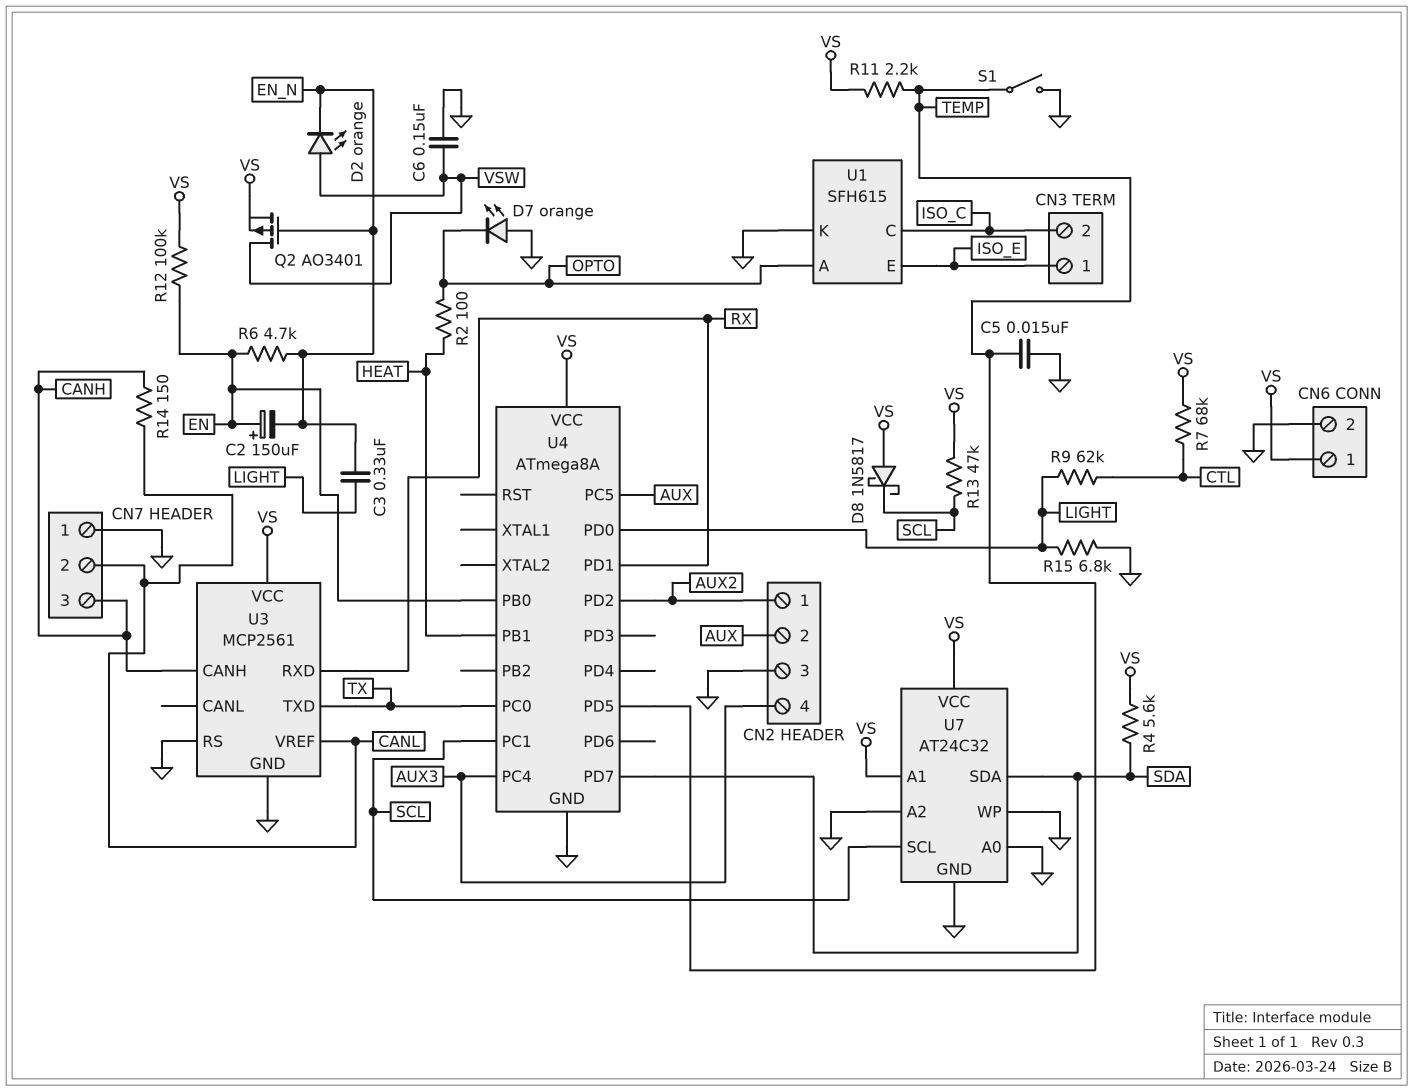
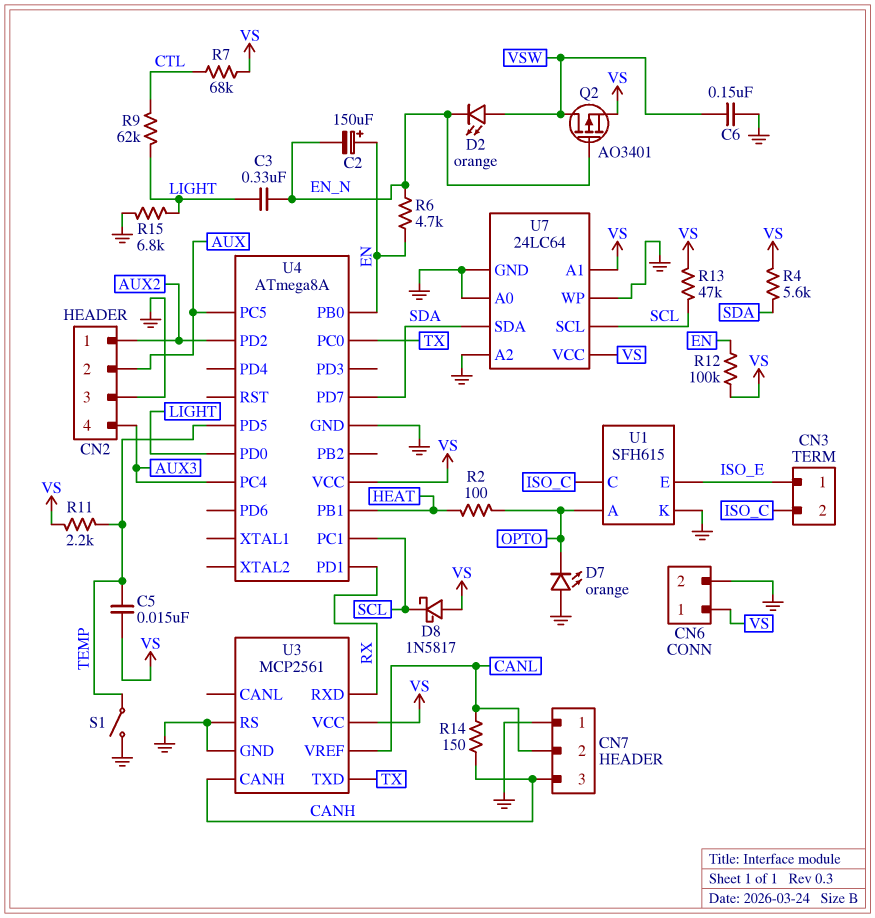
C5: 15nF (GND, TEMP) -> 15nF (TEMP, VS)
U7: AT24C32 -> 24LC64

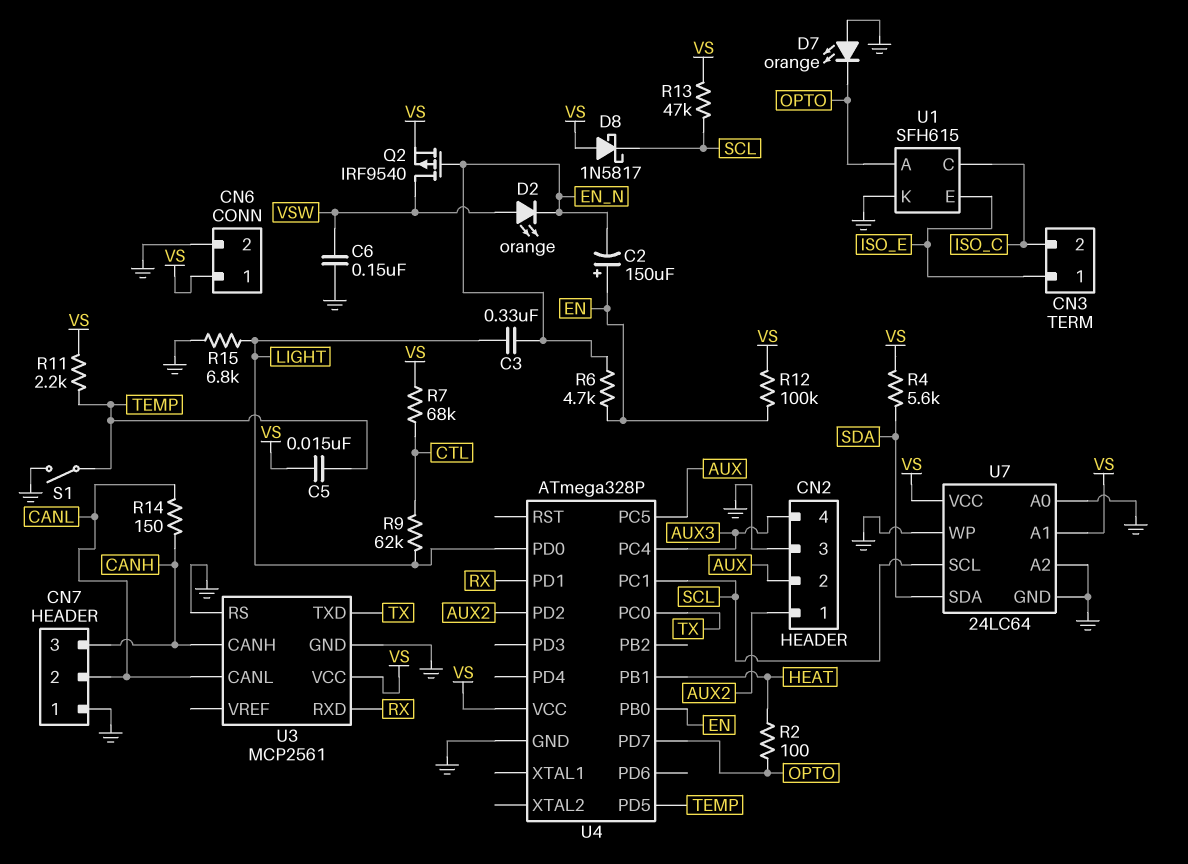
Q2: PMOS AO3401 (G EN_N, D VSW, S VS) -> PMOS IRF9540 (G EN_N, D VSW, S VS)
U3 pin CANL: none -> CANL
U3 pin VREF: CANL -> none
U4: ATmega8A -> ATmega328P
U4 pin PD7: SDA -> OPTO

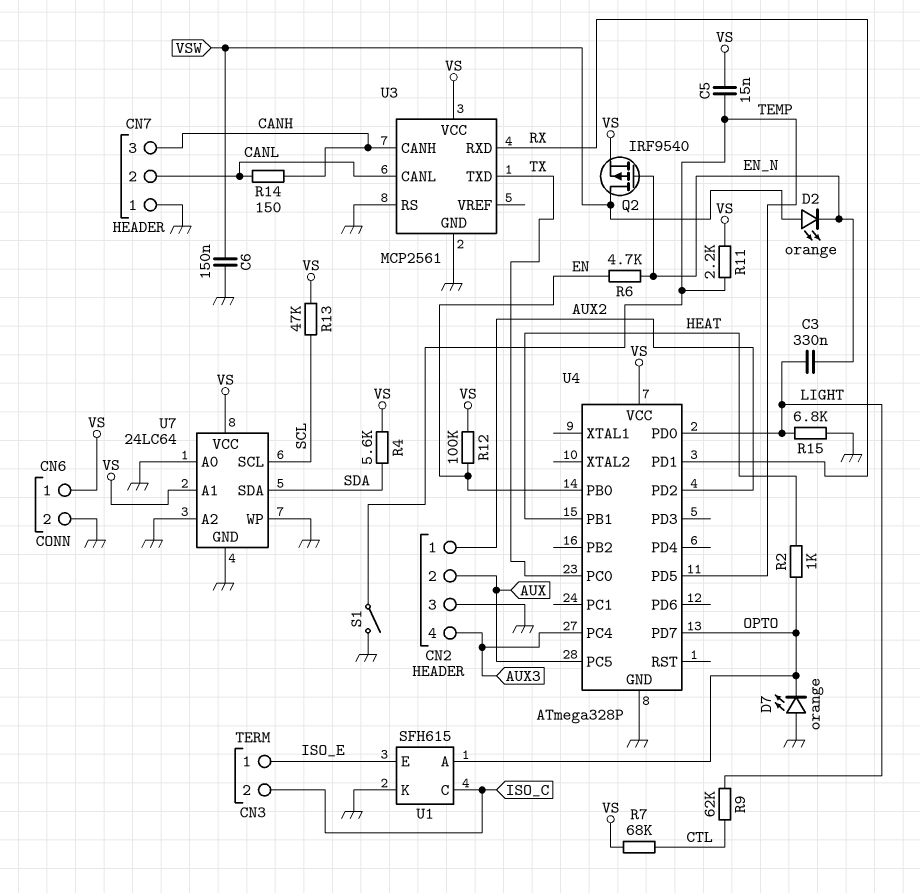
C2: 150uF (plus EN, minus EN_N) -> none
D8: schottky 1N5817 (A VS, K SCL) -> none
R2: 100 (HEAT, OPTO) -> 1k (HEAT, OPTO)
U4 pin PC1: SCL -> none

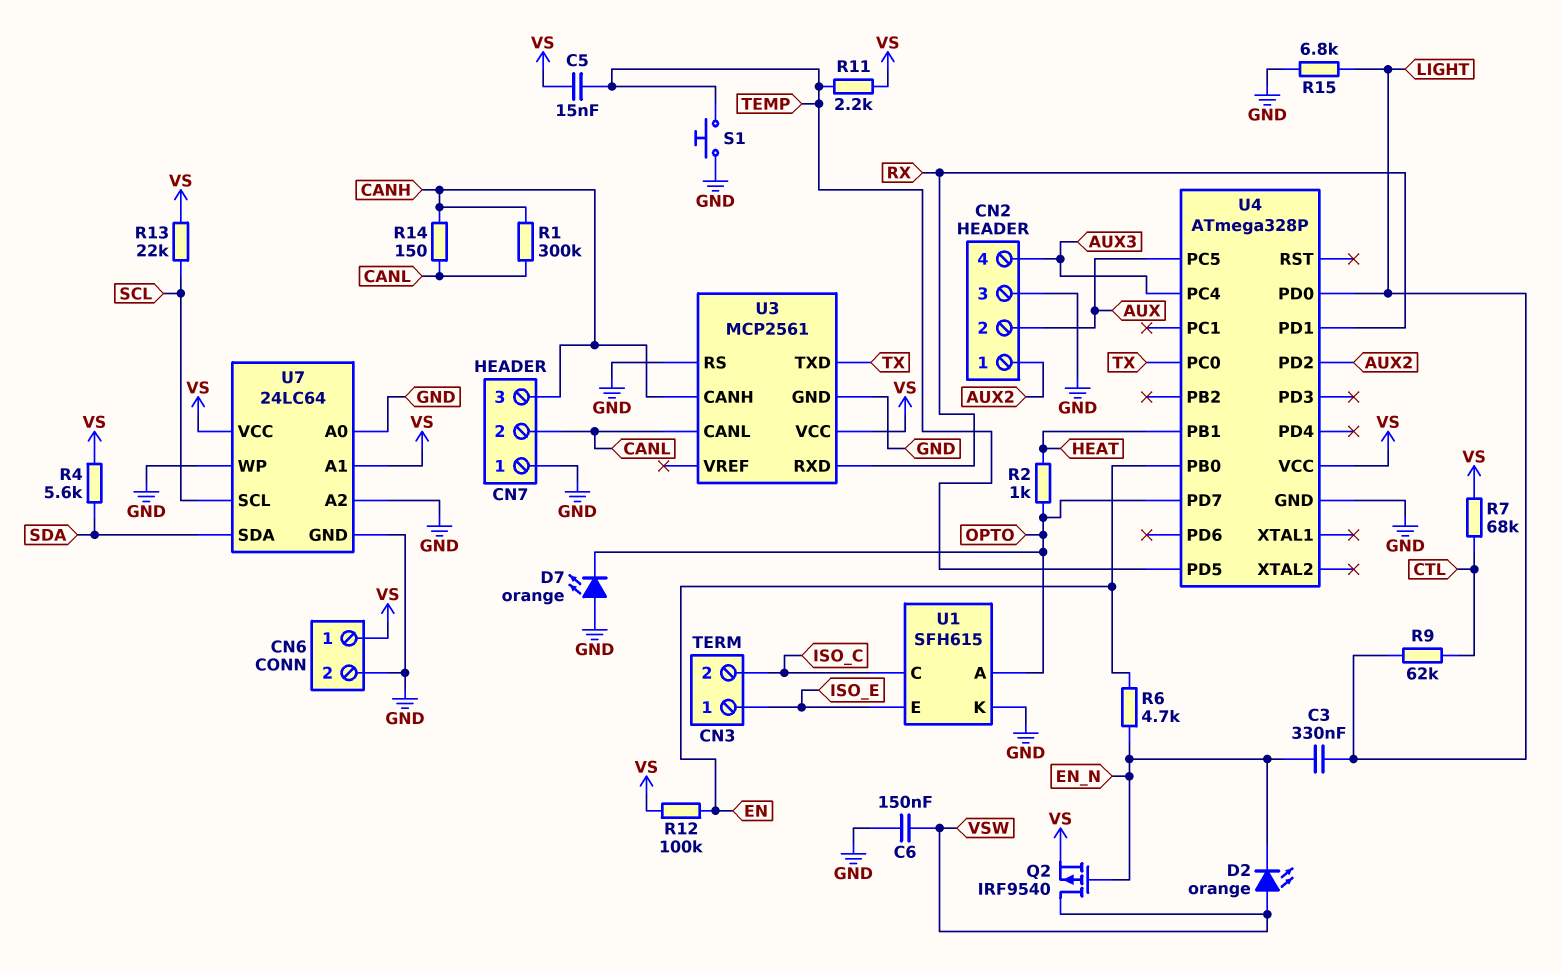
R1: none -> 300k (CANH, CANL)
R13: 47k (SCL, VS) -> 22k (SCL, VS)
S1: switch (GND, TEMP) -> button (GND, TEMP)

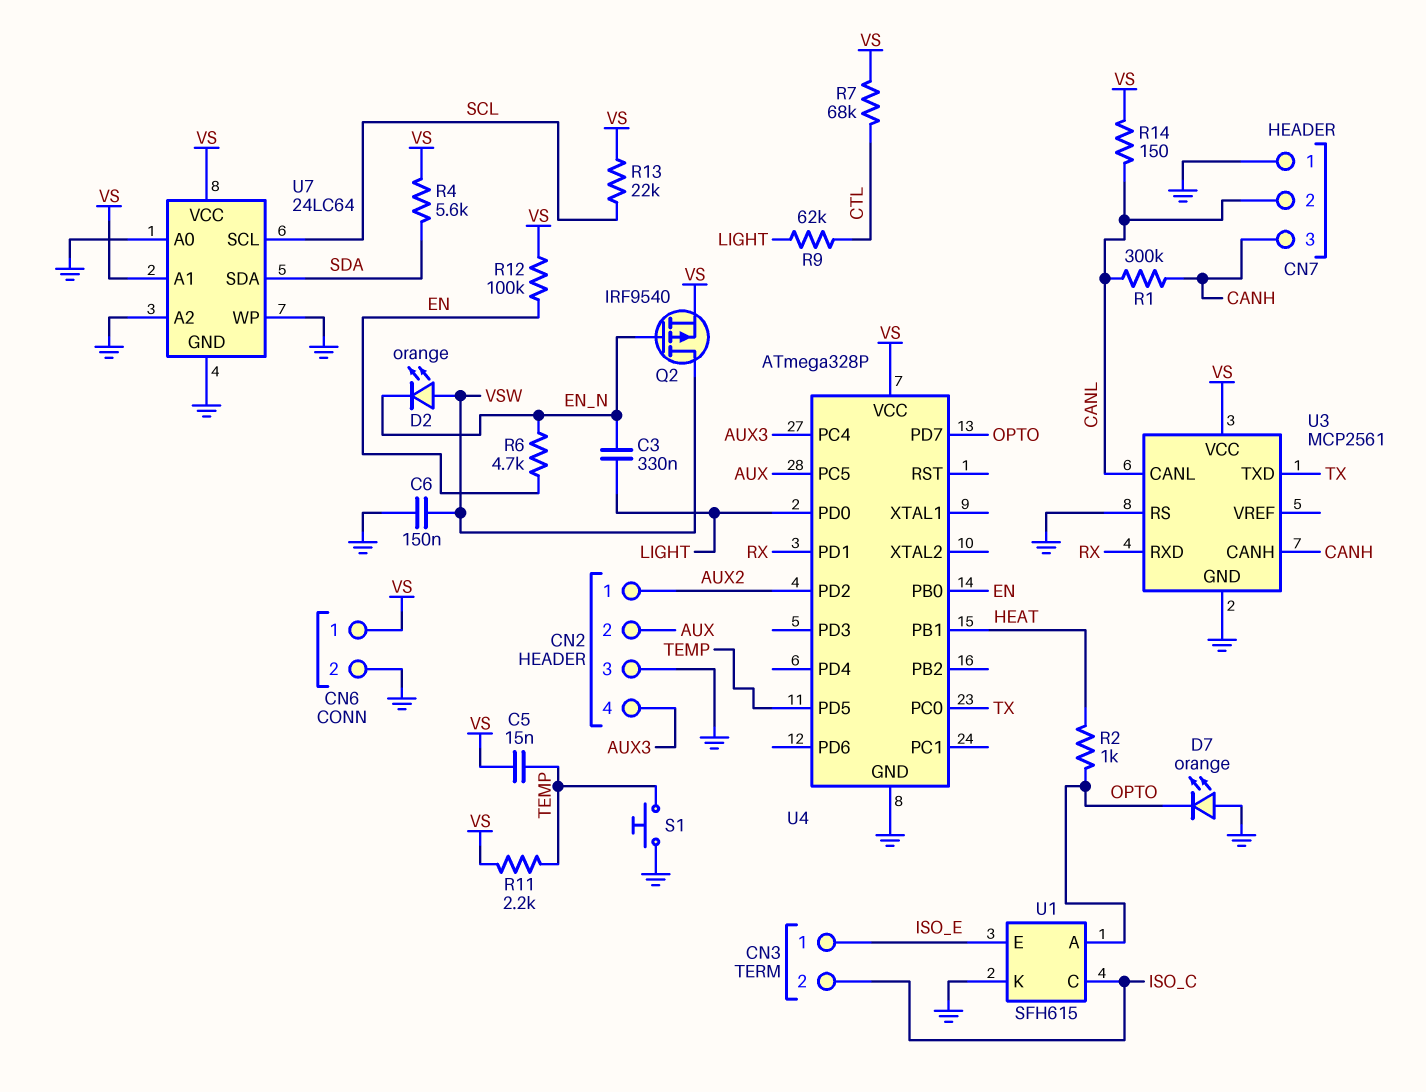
R14: 150 (CANH, CANL) -> 150 (CANL, VS)
R15: 6.8k (GND, LIGHT) -> none

